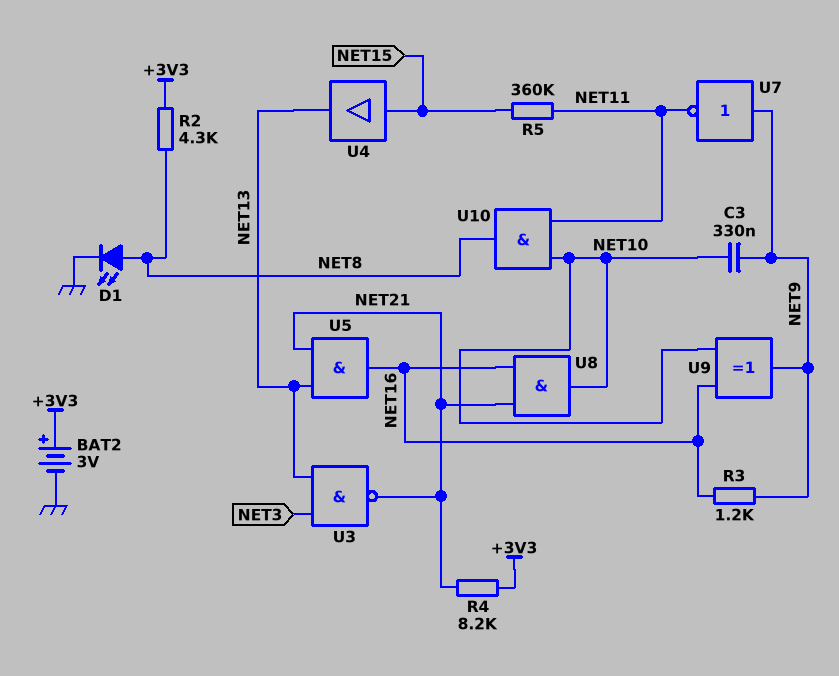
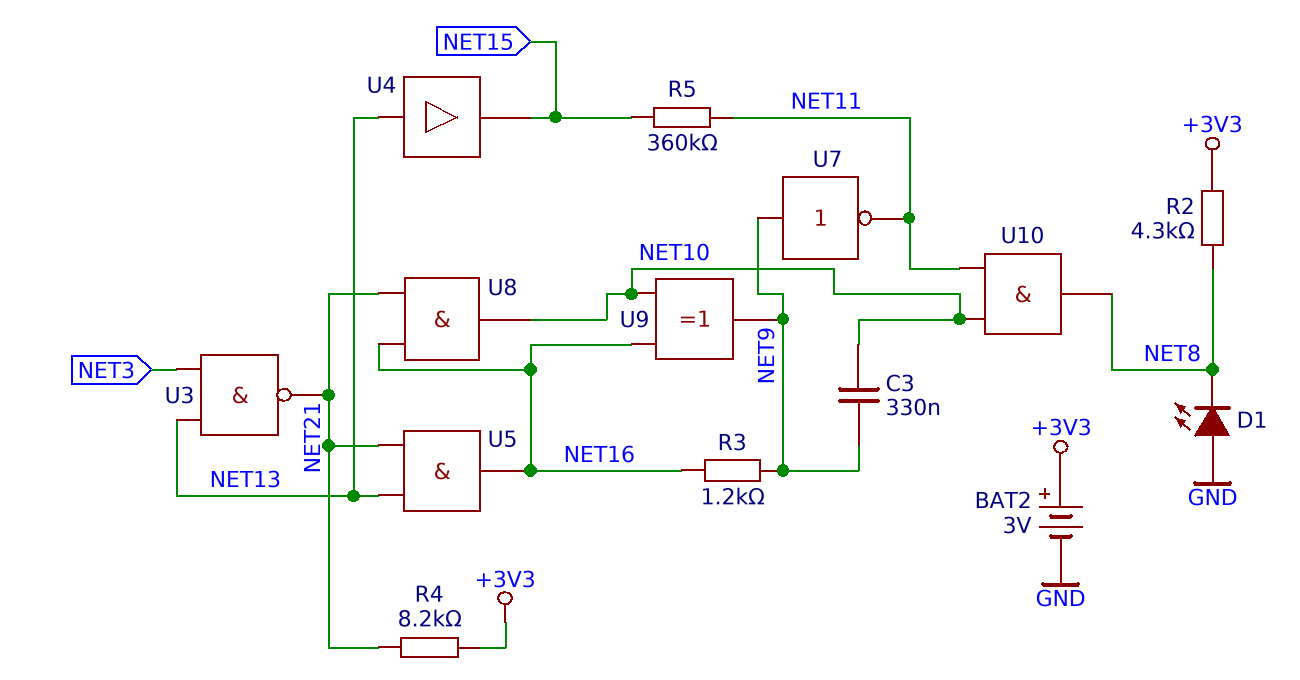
D1: LED (A NET8, K GND) -> LED (A GND, K NET8)
U4: buffer (in NET15, out NET13) -> buffer (in NET13, out NET15)

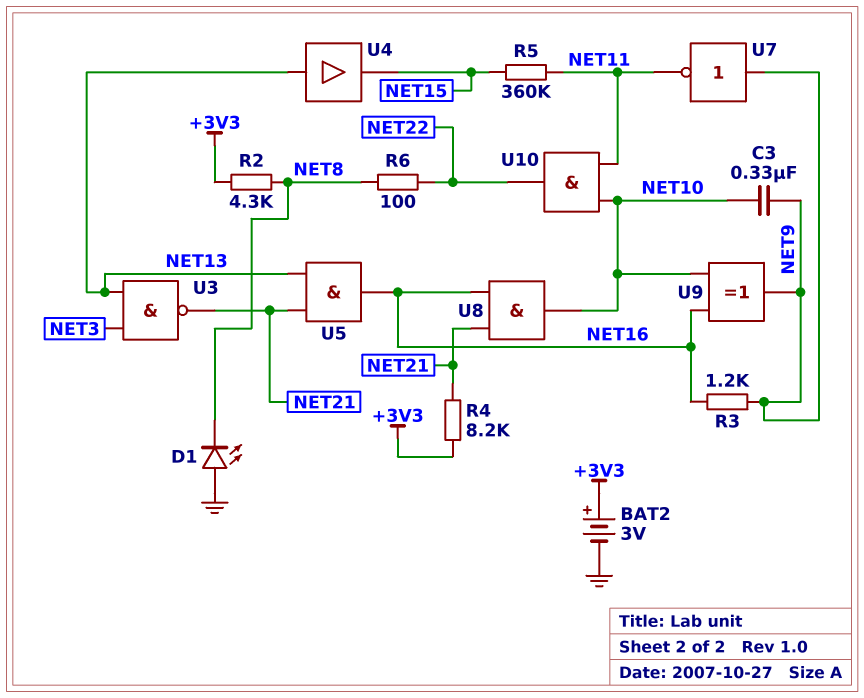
R6: none -> 100 (NET8, NET22)
U10: AND (in NET10, in NET11, out NET8) -> AND (in NET10, in NET11, out NET22)

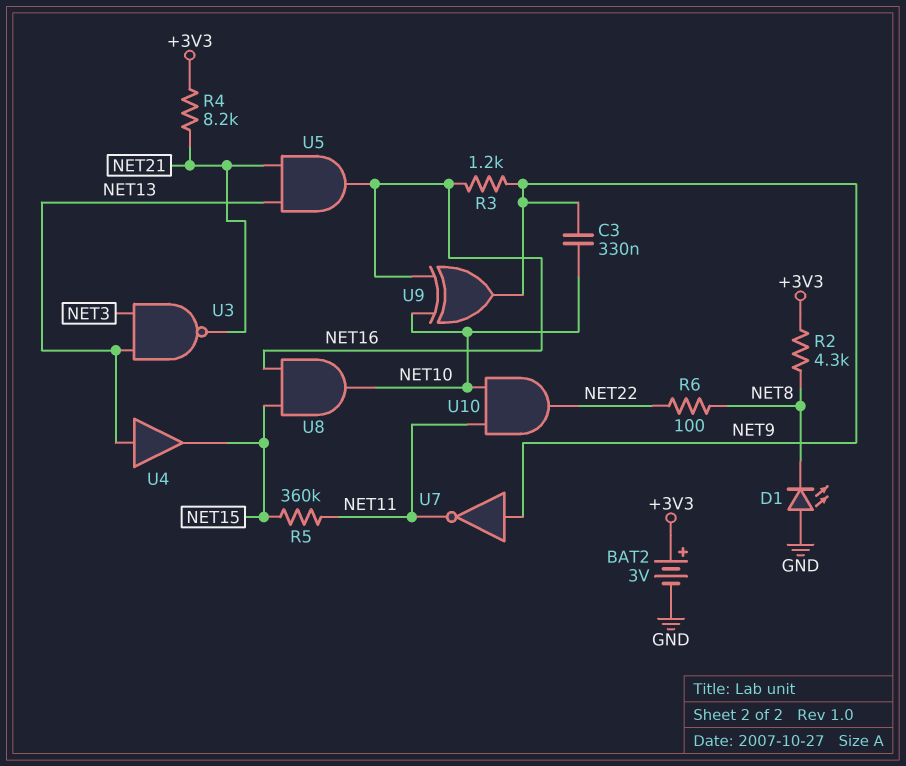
U8: AND (in NET16, in NET21, out NET10) -> AND (in NET15, in NET16, out NET10)

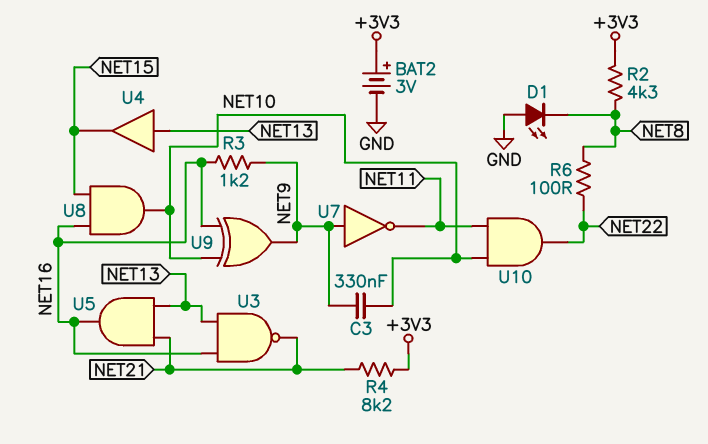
R5: 360k (NET11, NET15) -> none
U3: NAND (in NET3, in NET13, out NET21) -> NAND (in NET13, in NET16, out NET21)

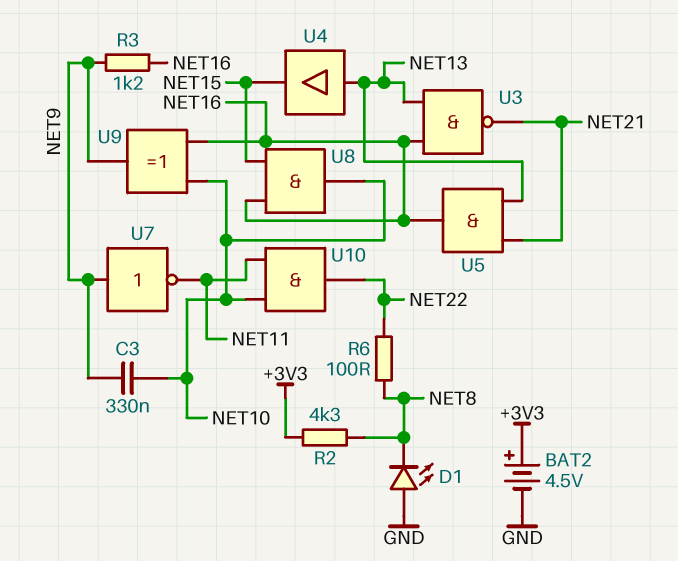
BAT2: 3V (plus +3V3, minus GND) -> 4.5V (plus +3V3, minus GND)
R4: 8.2k (+3V3, NET21) -> none

